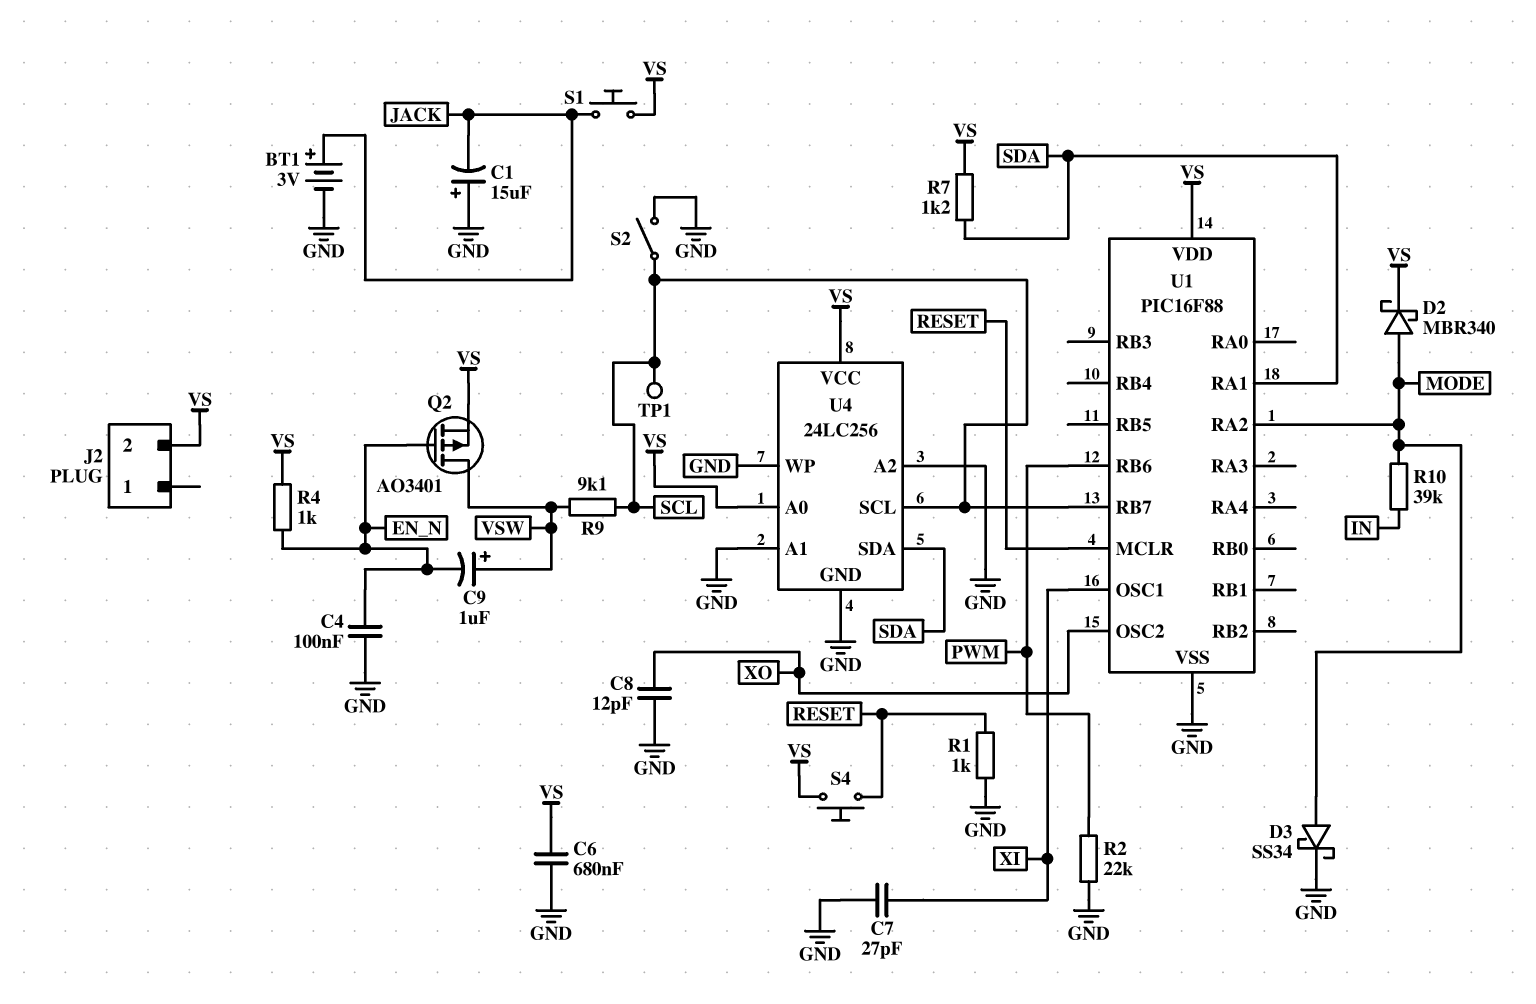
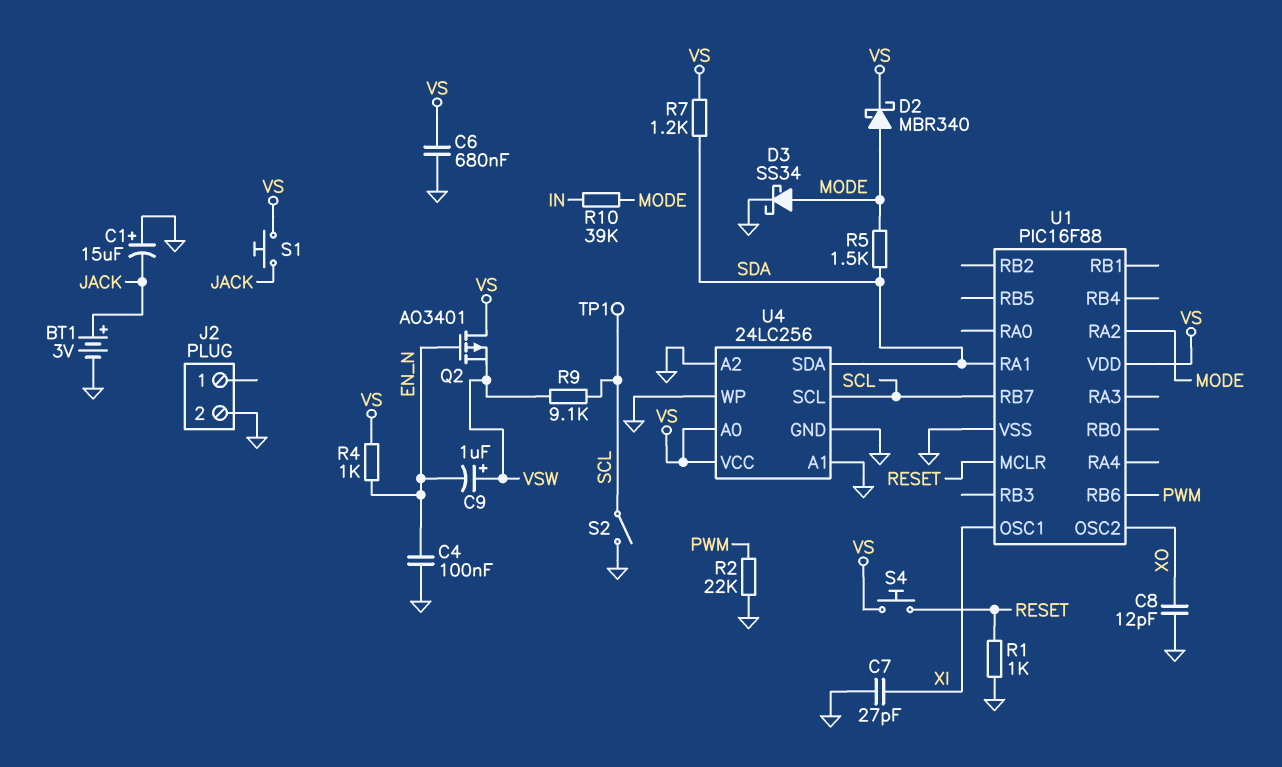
J2 pin 2: VS -> GND
Q2: PMOS AO3401 (G EN_N, D VSW, S VS) -> PMOS AO3401 (G EN_N, D VS, S VSW)
R5: none -> 1.5k (MODE, SDA)

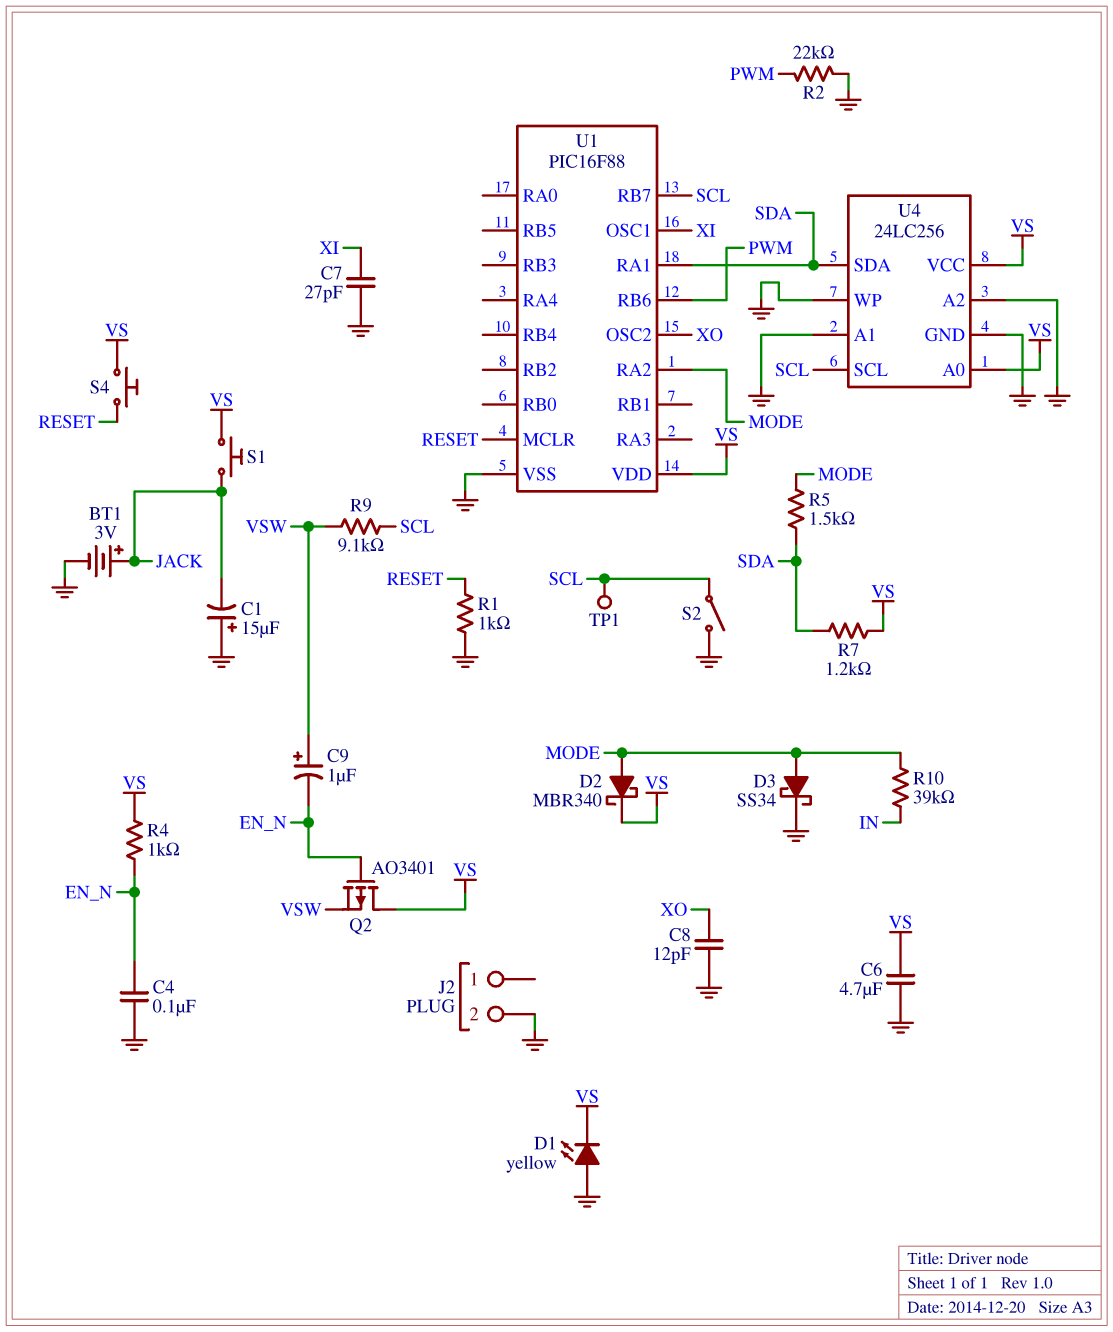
C6: 680nF (GND, VS) -> 4.7uF (GND, VS)
D1: none -> LED yellow (A GND, K VS)

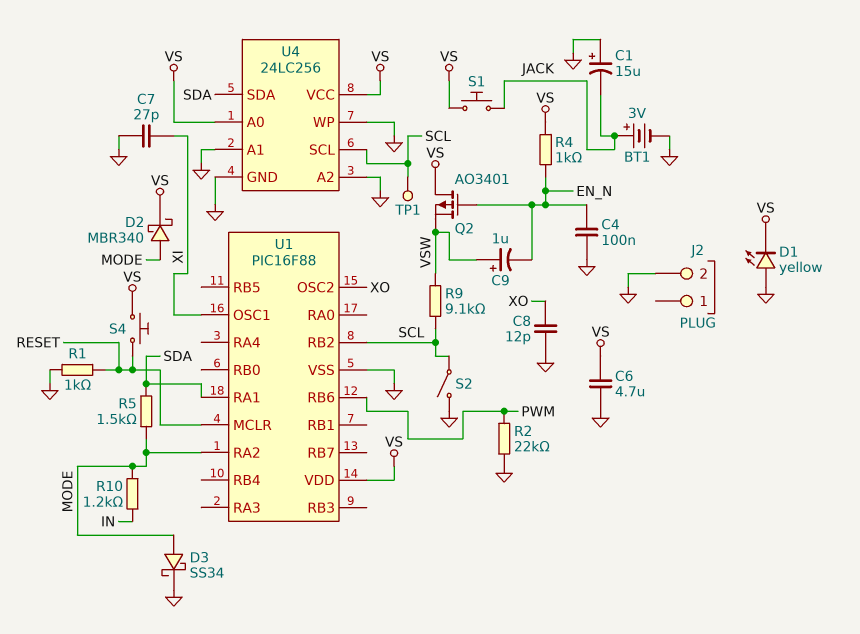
R7: 1.2k (SDA, VS) -> none
R10: 39k (IN, MODE) -> 1.2k (IN, MODE)
U1 pin RB2: none -> SCL
U1 pin RB7: SCL -> none

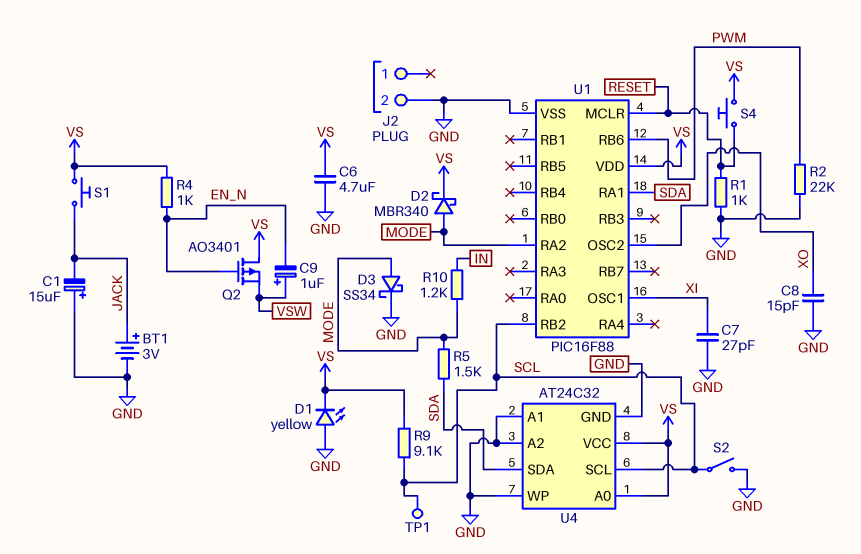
C4: 100nF (EN_N, GND) -> none
C8: 12pF (GND, XO) -> 15pF (GND, XO)
R9: 9.1k (SCL, VSW) -> 9.1k (SCL, VS)
U4: 24LC256 -> AT24C32

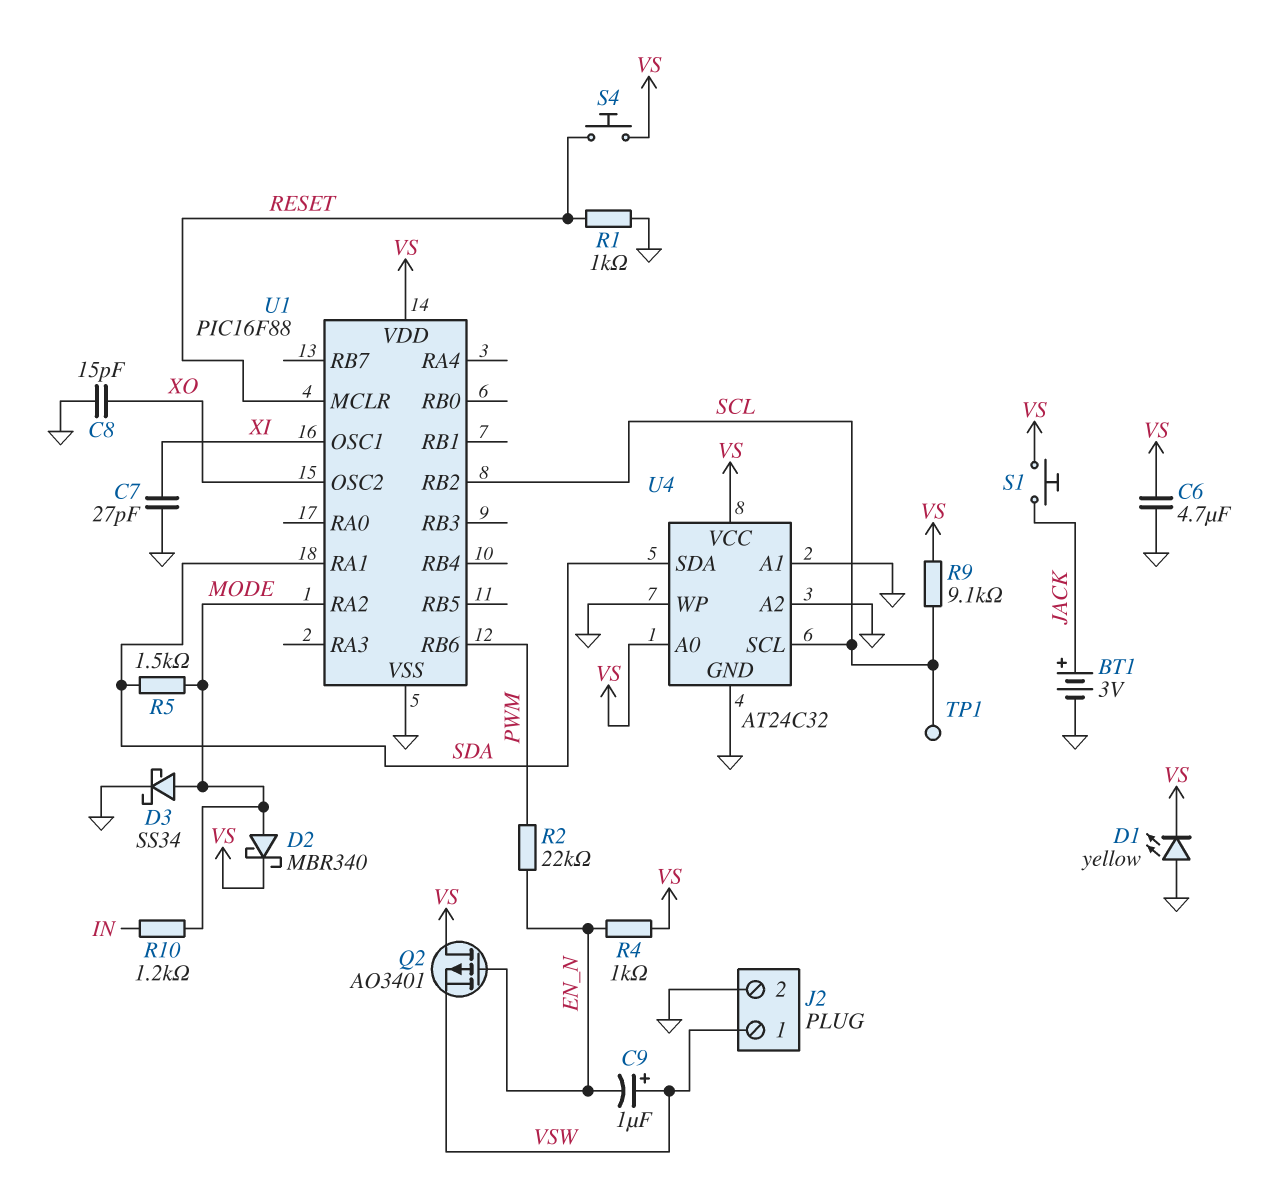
C1: 15uF (plus GND, minus JACK) -> none
J2 pin 1: none -> VSW
R2: 22k (GND, PWM) -> 22k (EN_N, PWM)
S2: switch (GND, SCL) -> none

